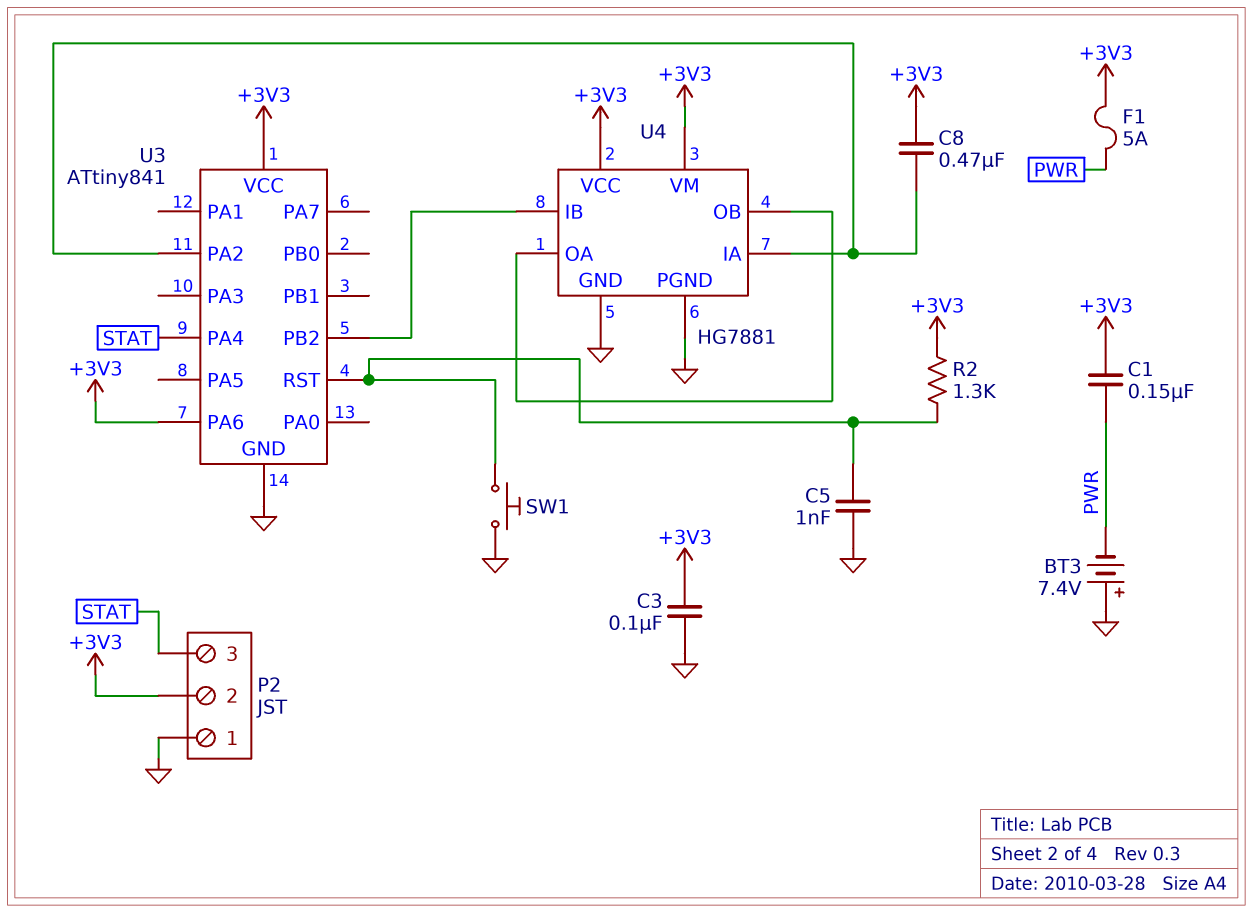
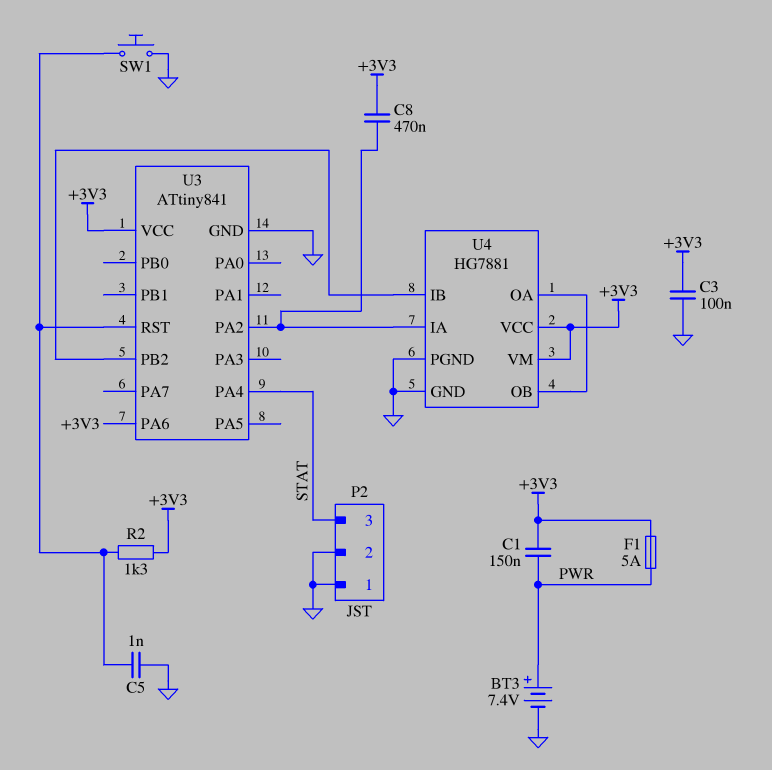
BT3: 7.4V (plus GND, minus PWR) -> 7.4V (plus PWR, minus GND)
P2 pin 2: +3V3 -> GND

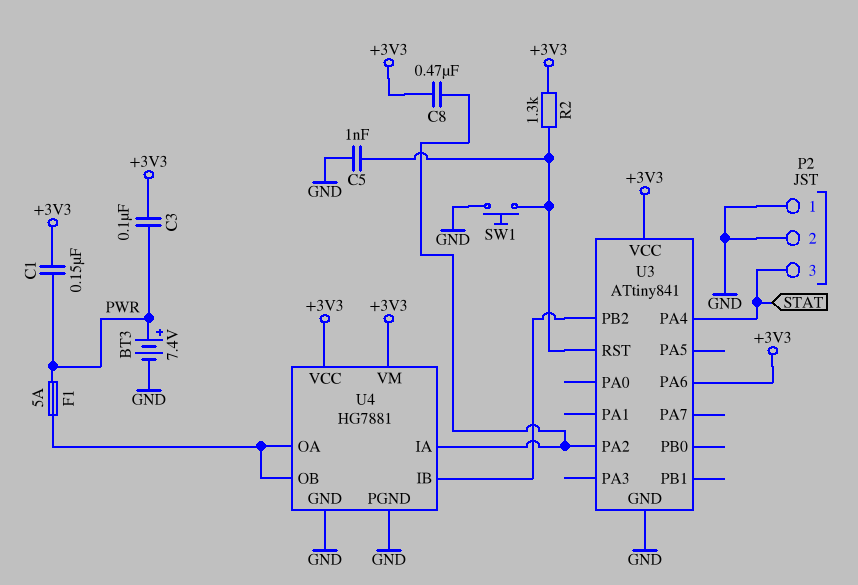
C3: 100nF (+3V3, GND) -> 100nF (+3V3, PWR)
F1: 5A (+3V3, PWR) -> 5A (PWR, U4/OA)

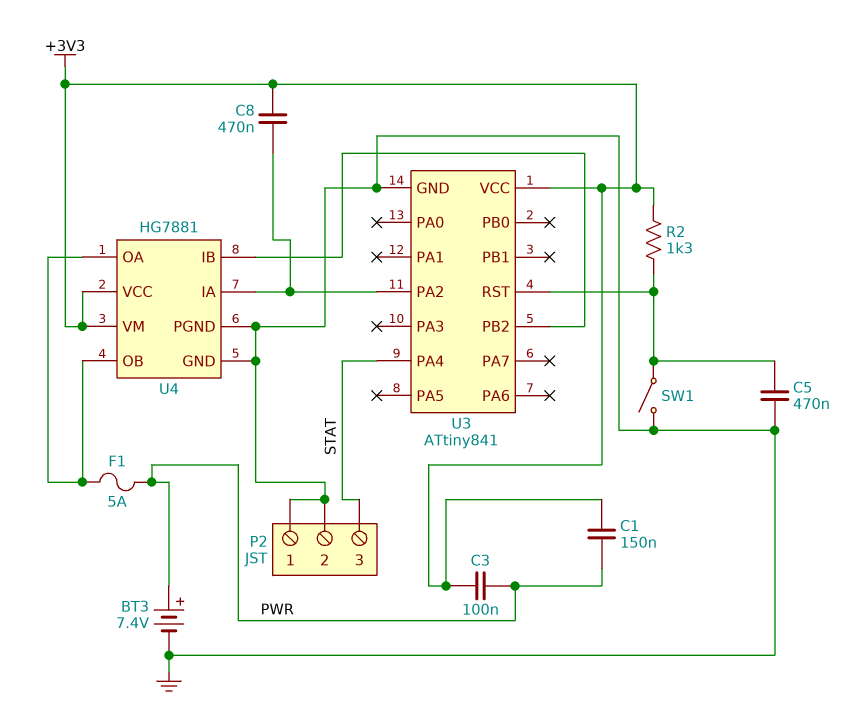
C5: 1nF (GND, U3/RST) -> 470nF (GND, U3/RST)
SW1: button (GND, U3/RST) -> switch (GND, U3/RST)
U3 pin PA6: +3V3 -> none

